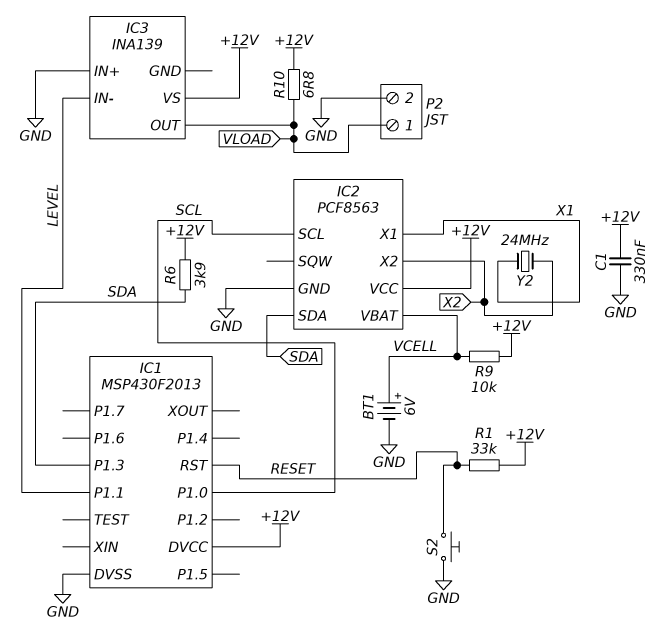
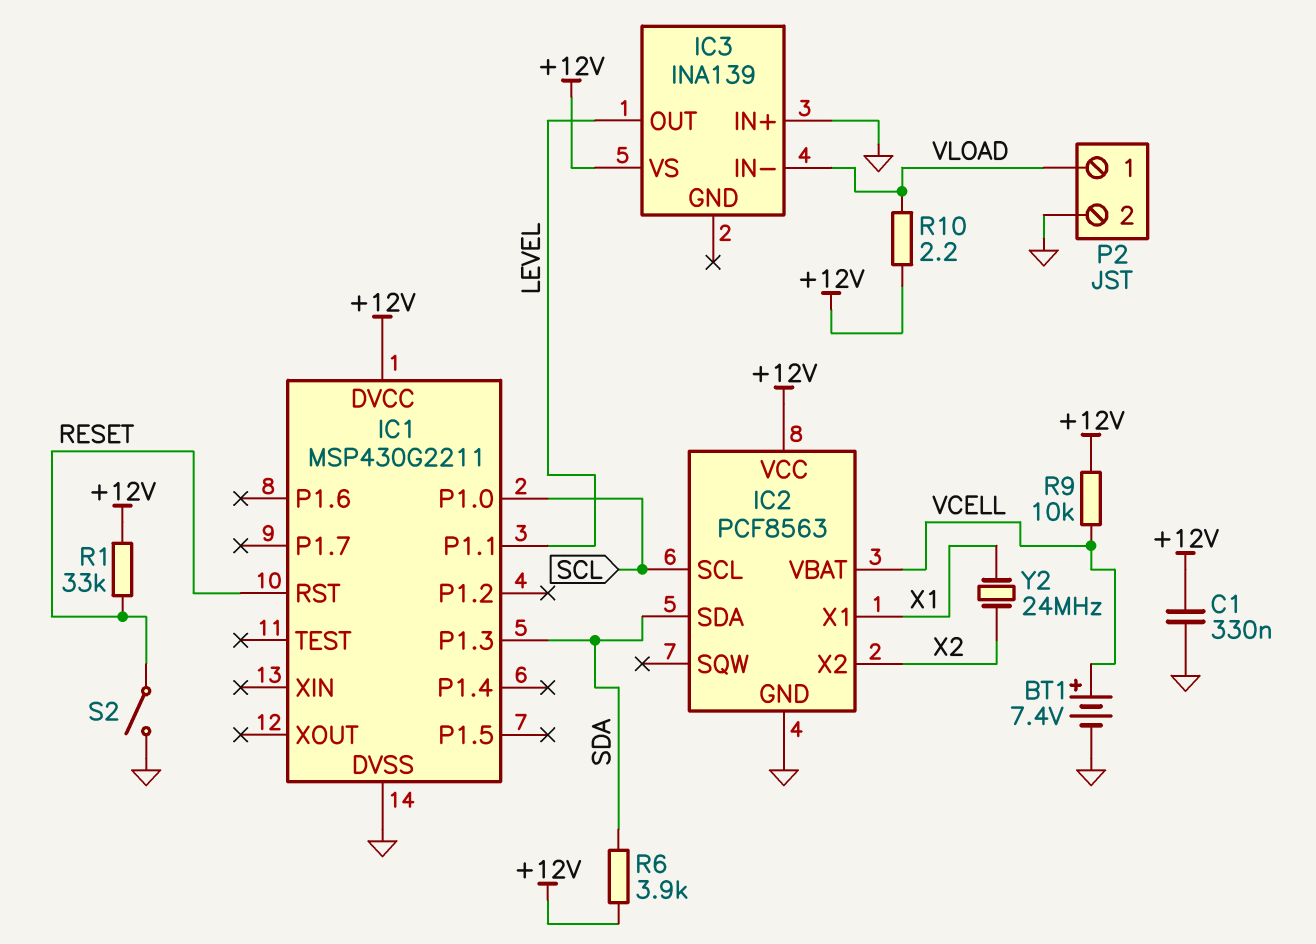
BT1: 6V (plus VCELL, minus GND) -> 7.4V (plus VCELL, minus GND)
IC1: MSP430F2013 -> MSP430G2211
IC3 pin IN-: LEVEL -> VLOAD
IC3 pin OUT: VLOAD -> LEVEL
R10: 6.8 (+12V, VLOAD) -> 2.2 (+12V, VLOAD)
S2: button (GND, RESET) -> switch (GND, RESET)

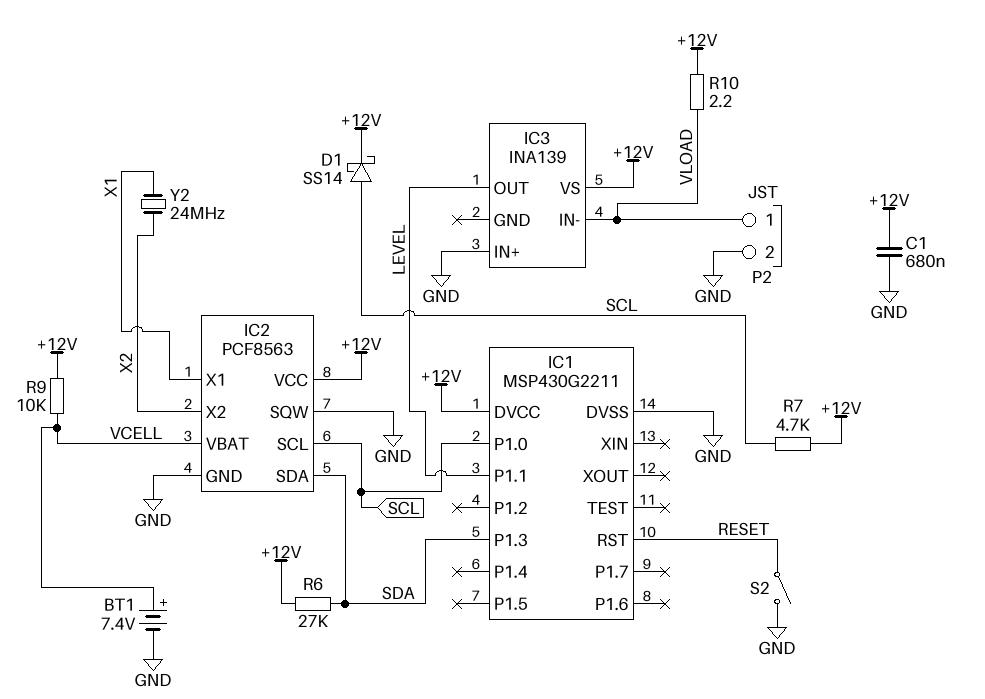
C1: 330nF (+12V, GND) -> 680nF (+12V, GND)
D1: none -> schottky SS14 (A SCL, K +12V)
IC2 pin SQW: none -> GND
R1: 33k (+12V, RESET) -> none
R6: 3.9k (+12V, SDA) -> 27k (+12V, SDA)
R7: none -> 4.7k (+12V, SCL)

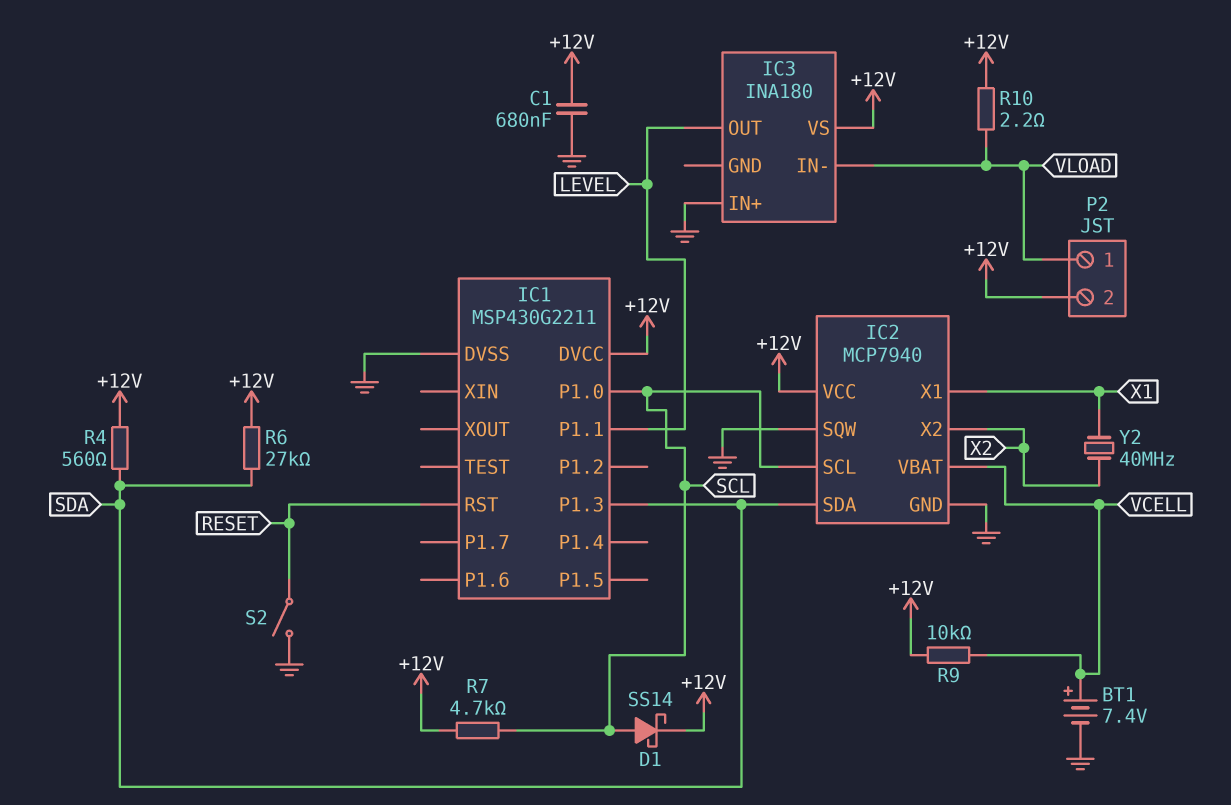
IC2: PCF8563 -> MCP7940
IC3: INA139 -> INA180
P2 pin 2: GND -> +12V
R4: none -> 560 (+12V, SDA)
Y2: 24MHz (X1, X2) -> 40MHz (X1, X2)

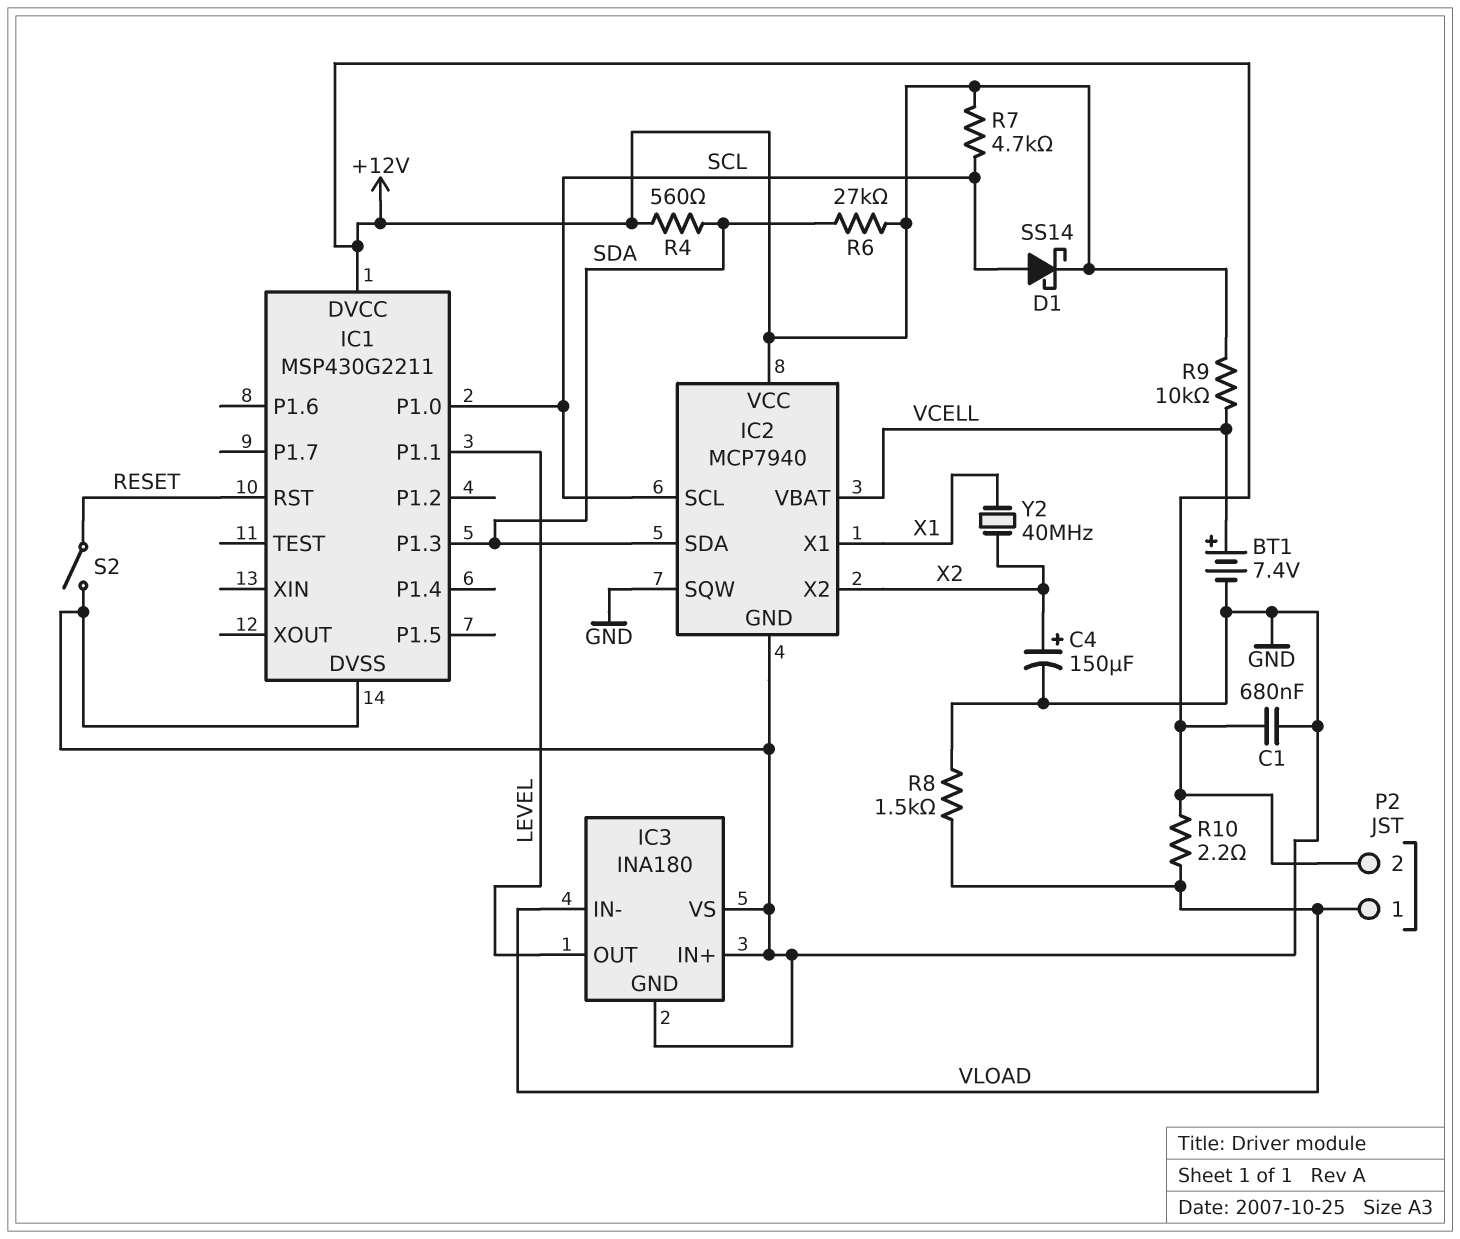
C4: none -> 150uF (plus X2, minus GND)
IC3 pin GND: none -> GND
IC3 pin VS: +12V -> GND
R8: none -> 1.5k (GND, VLOAD)

